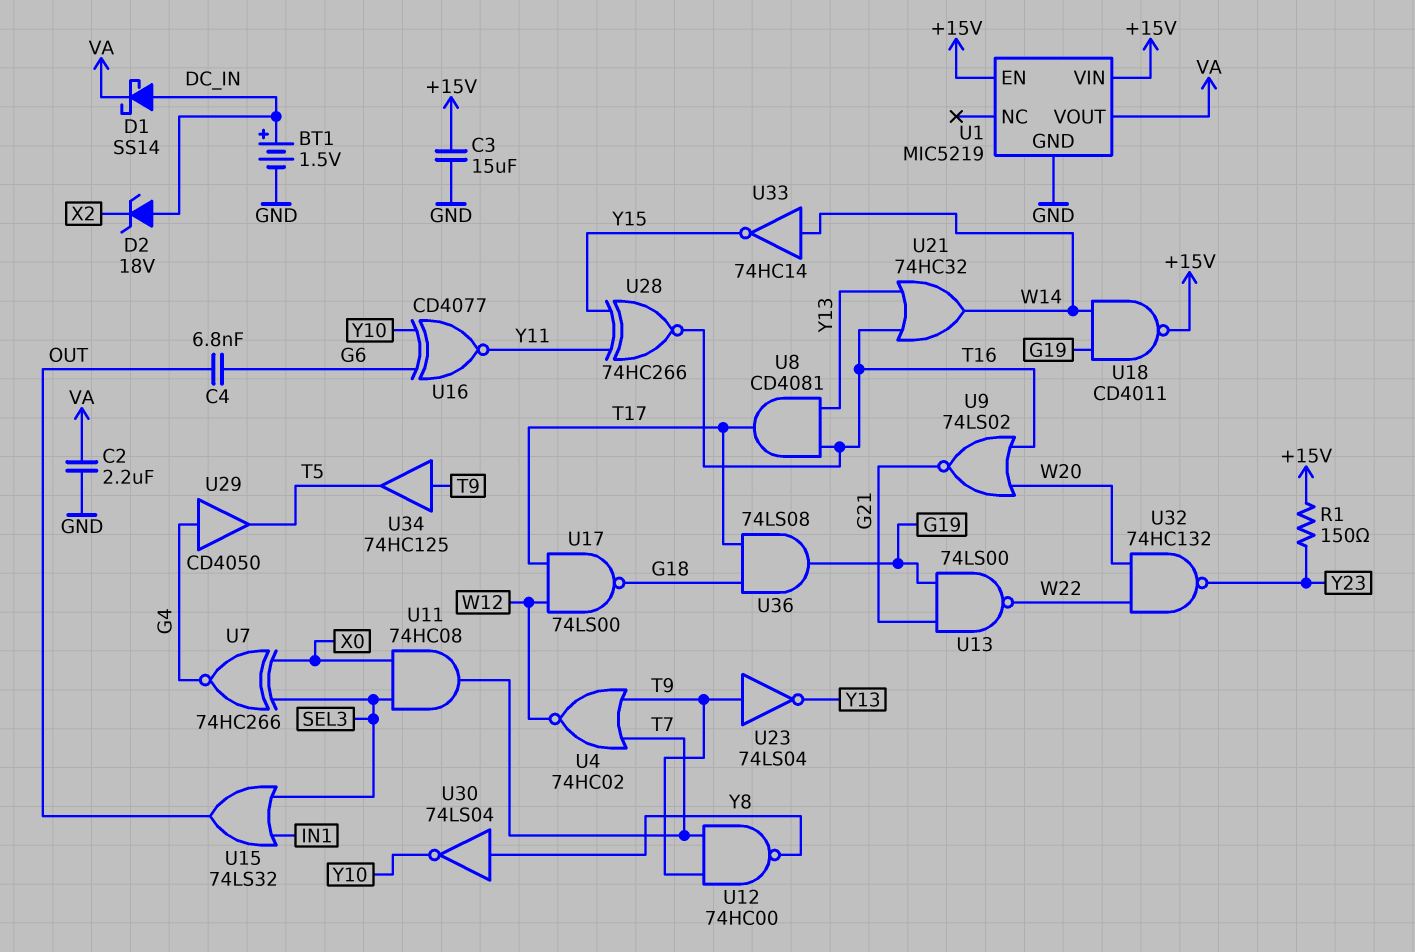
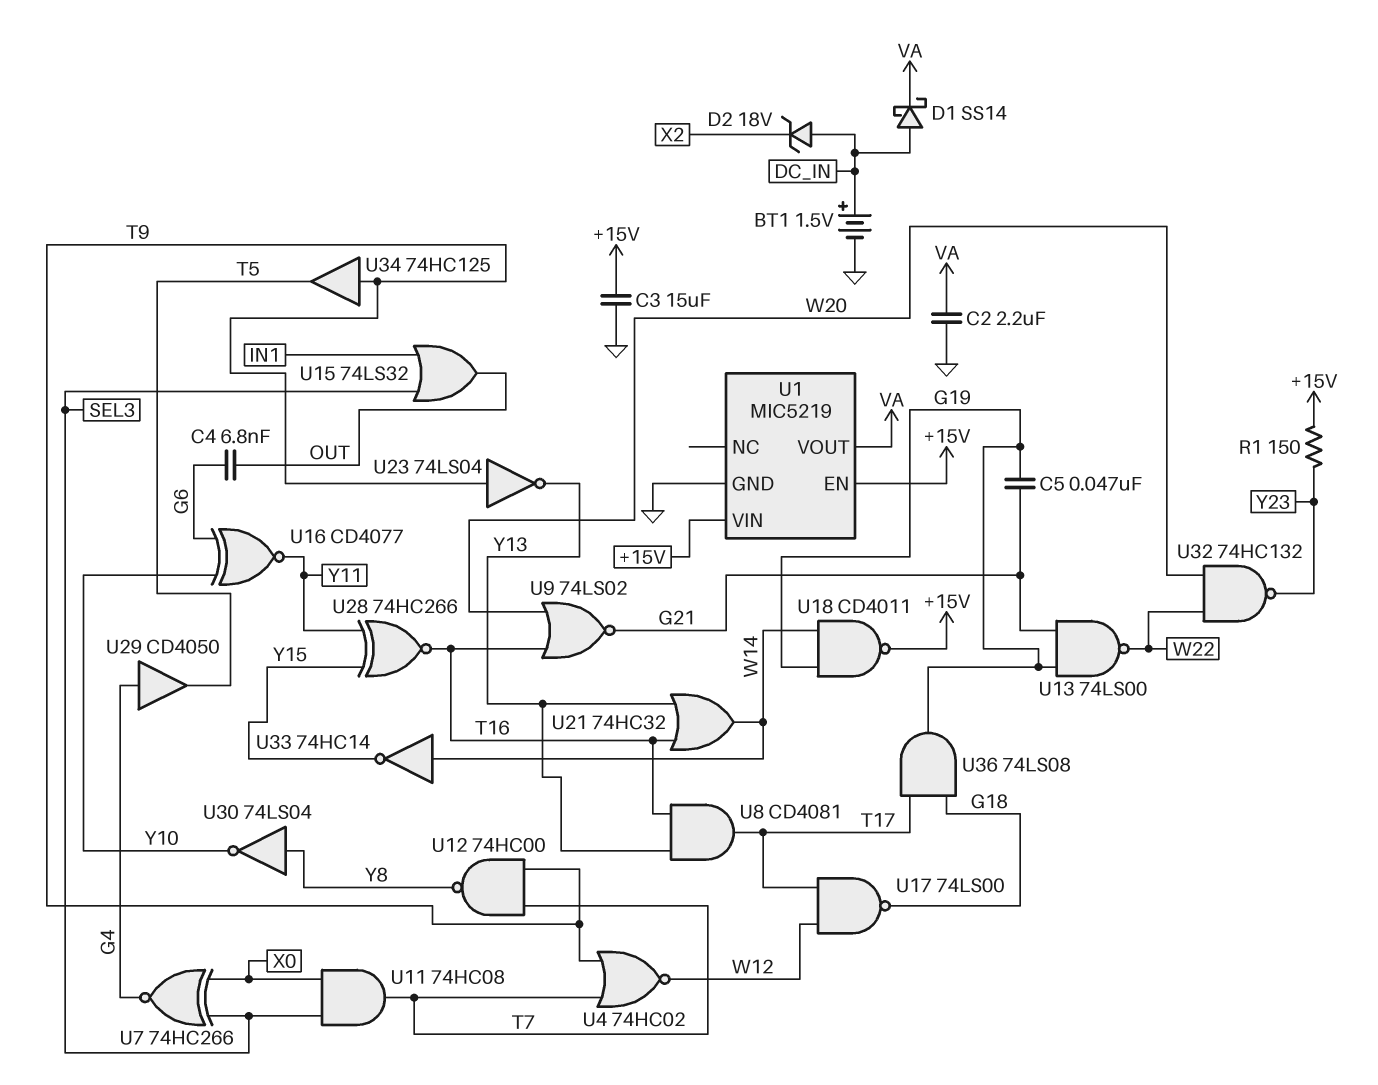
C5: none -> 47nF (G19, G21)

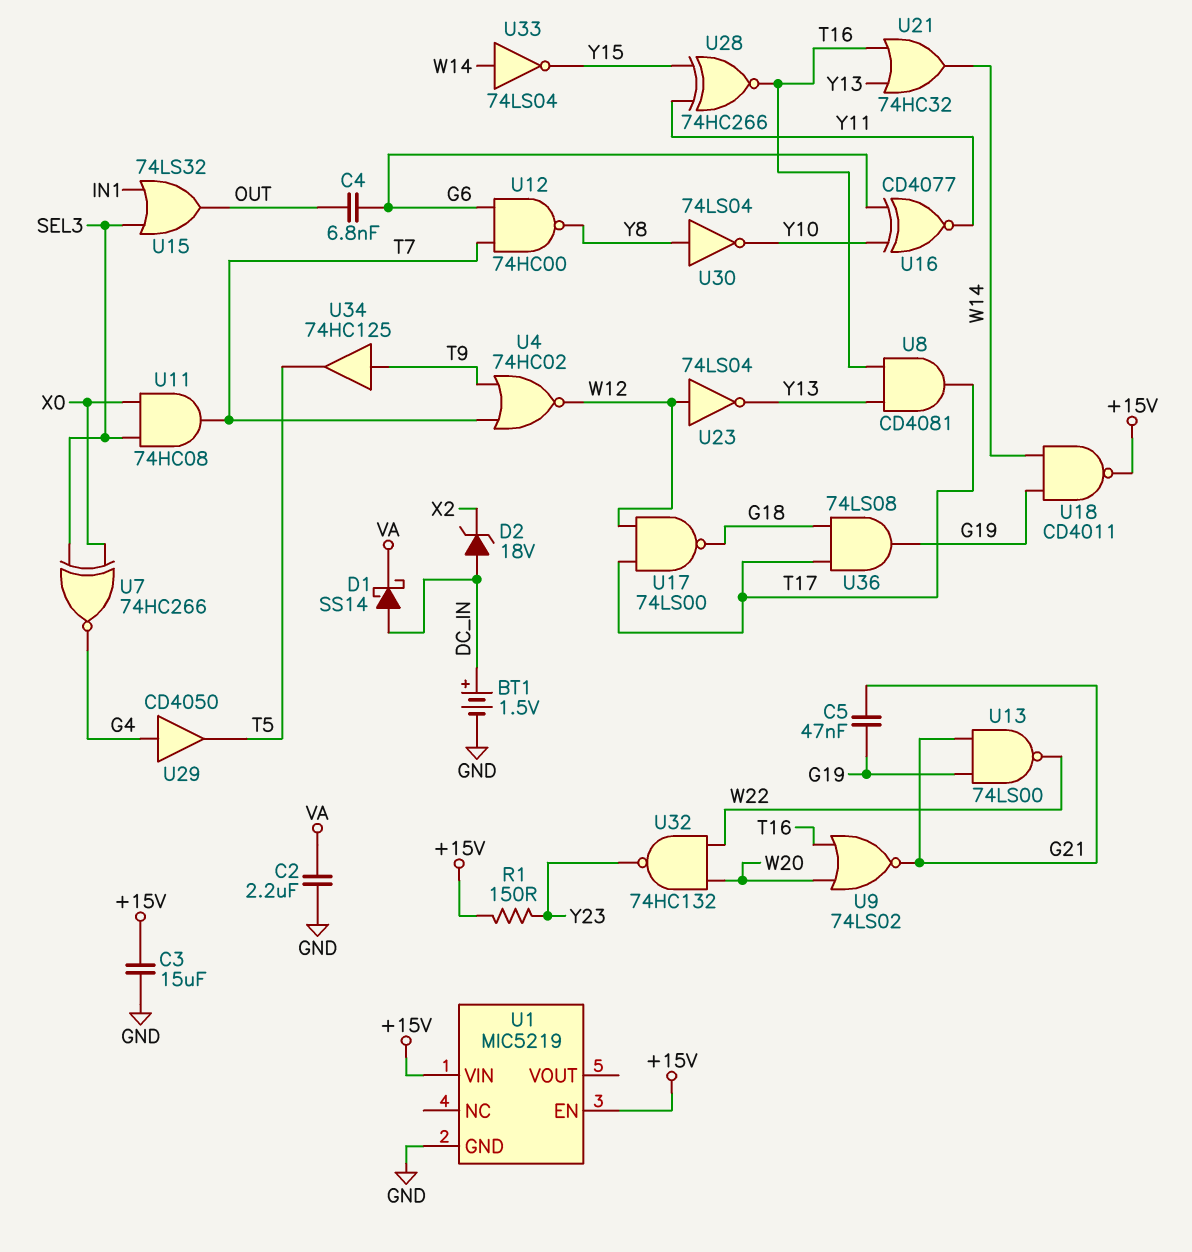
U1 pin VOUT: VA -> none
U12: NAND 74HC00 (in T7, in T9, out Y8) -> NAND 74HC00 (in G6, in T7, out Y8)
U23: NOT 74LS04 (in T9, out Y13) -> NOT 74LS04 (in W12, out Y13)
U33: NOT 74HC14 (in W14, out Y15) -> NOT 74LS04 (in W14, out Y15)

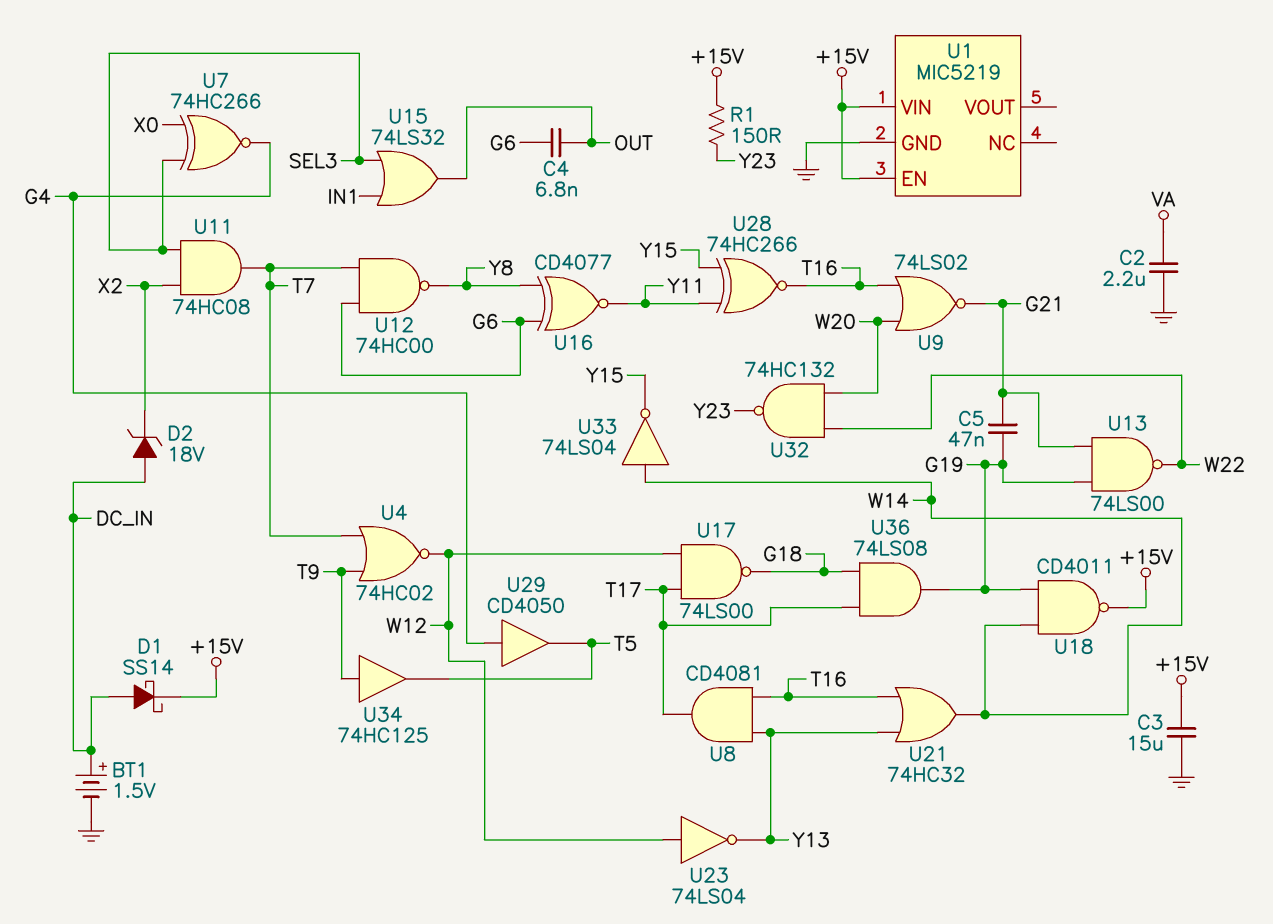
D1: schottky SS14 (A DC_IN, K VA) -> schottky SS14 (A DC_IN, K +15V)
U11: AND 74HC08 (in SEL3, in X0, out T7) -> AND 74HC08 (in SEL3, in X2, out T7)
U16: XNOR CD4077 (in G6, in Y10, out Y11) -> XNOR CD4077 (in G6, in Y8, out Y11)
U30: NOT 74LS04 (in Y8, out Y10) -> none

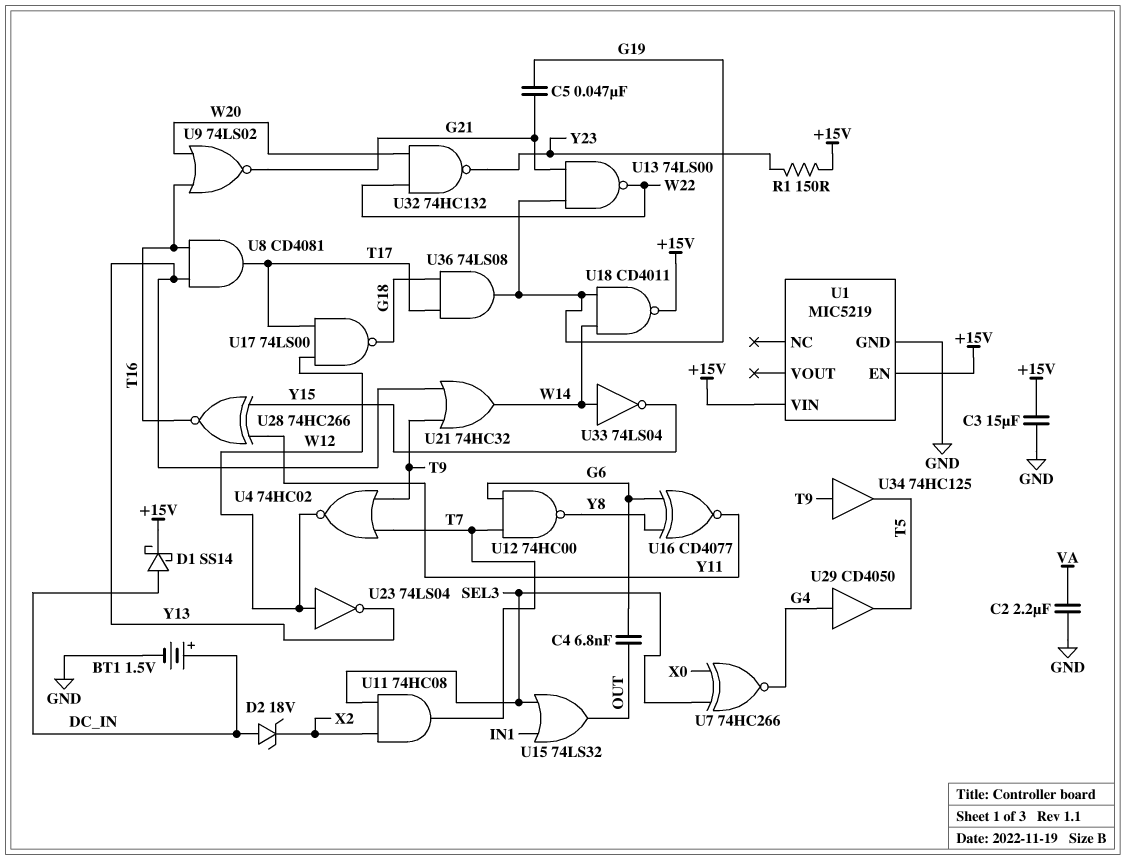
U21: OR 74HC32 (in T16, in Y13, out W14) -> OR 74HC32 (in T9, in Y13, out W14)

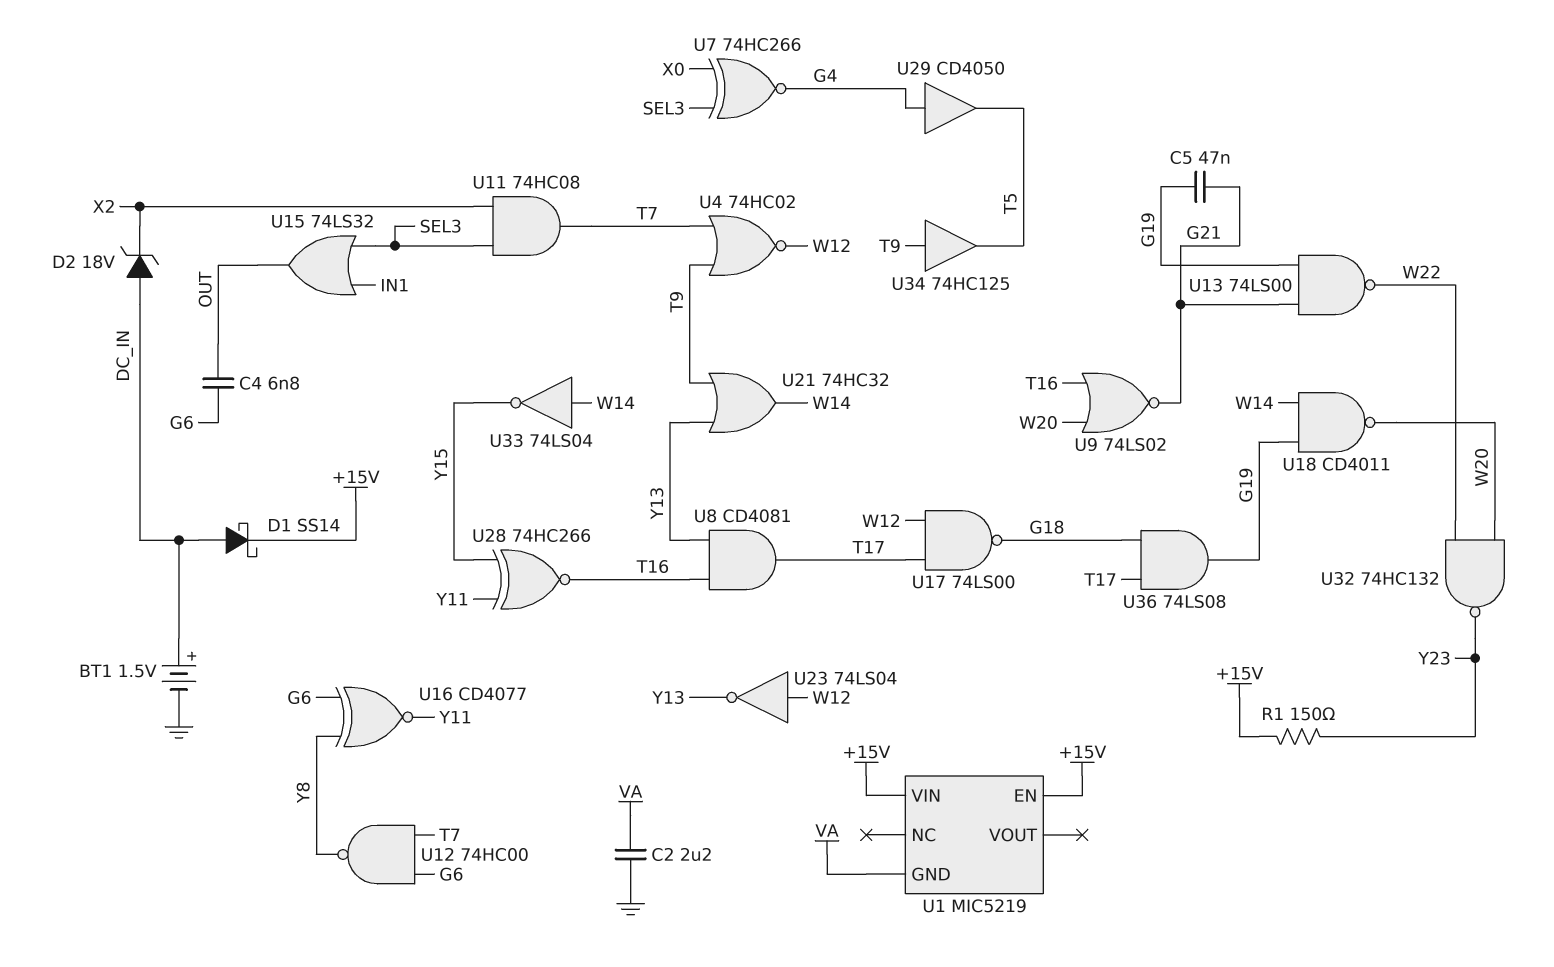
C3: 15uF (+15V, GND) -> none
U1 pin GND: GND -> VA
U18: NAND CD4011 (in G19, in W14, out +15V) -> NAND CD4011 (in G19, in W14, out W20)

